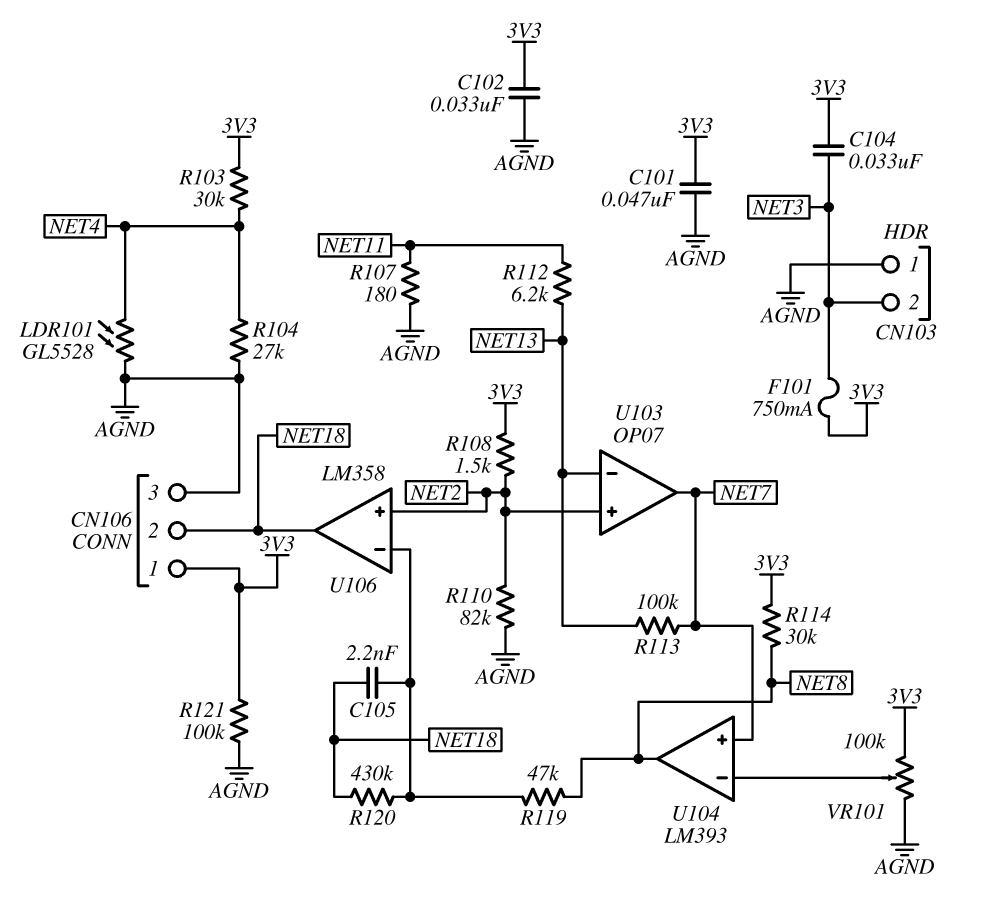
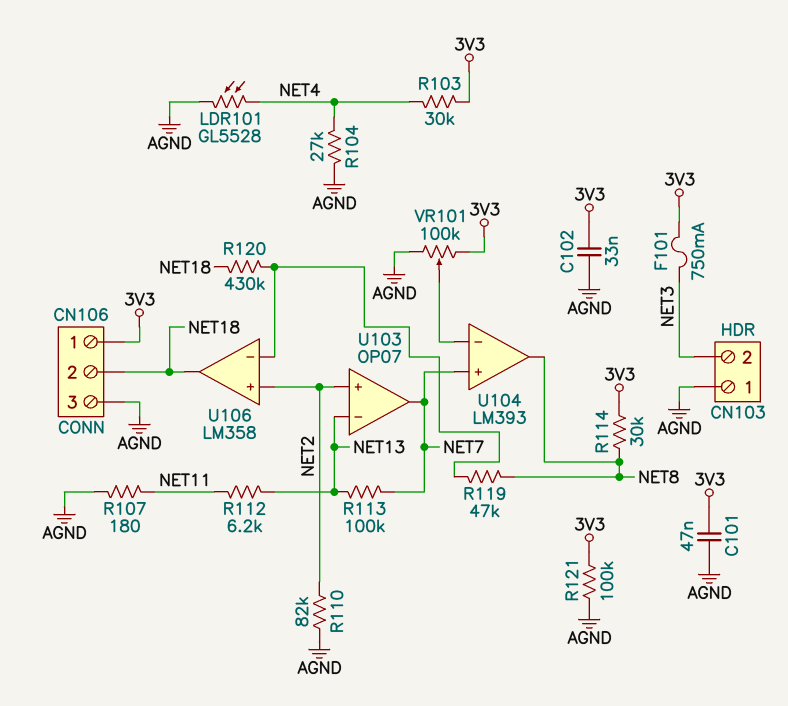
C104: 33nF (3V3, NET3) -> none
C105: 2.2nF (NET18, U106/in-) -> none
R108: 1.5k (3V3, NET2) -> none

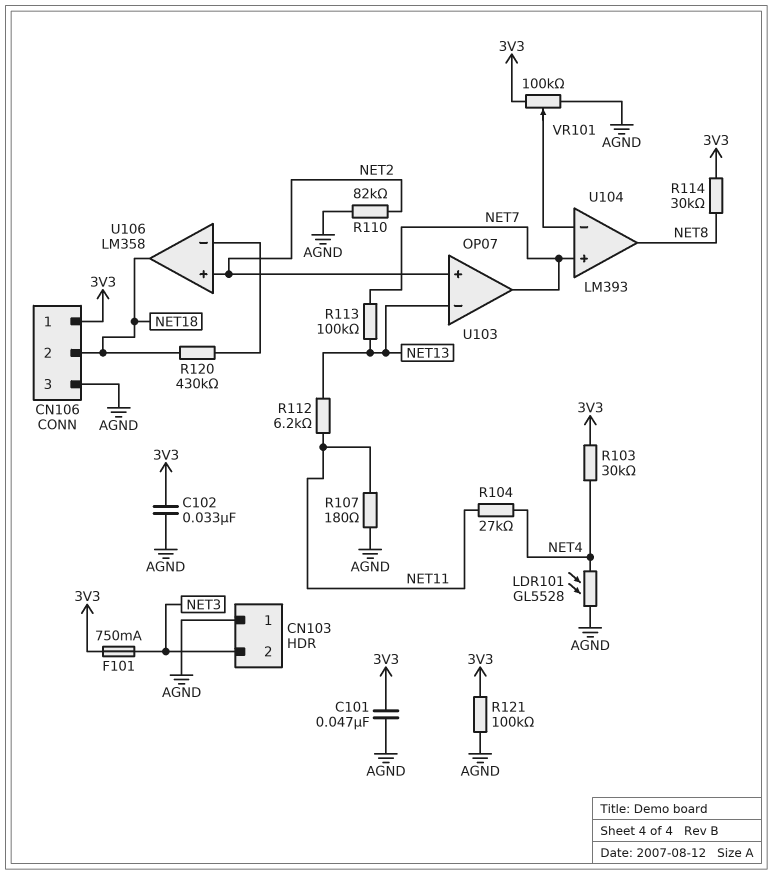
R104: 27k (AGND, NET4) -> 27k (NET4, NET11)
R119: 47k (NET8, U106/in-) -> none

